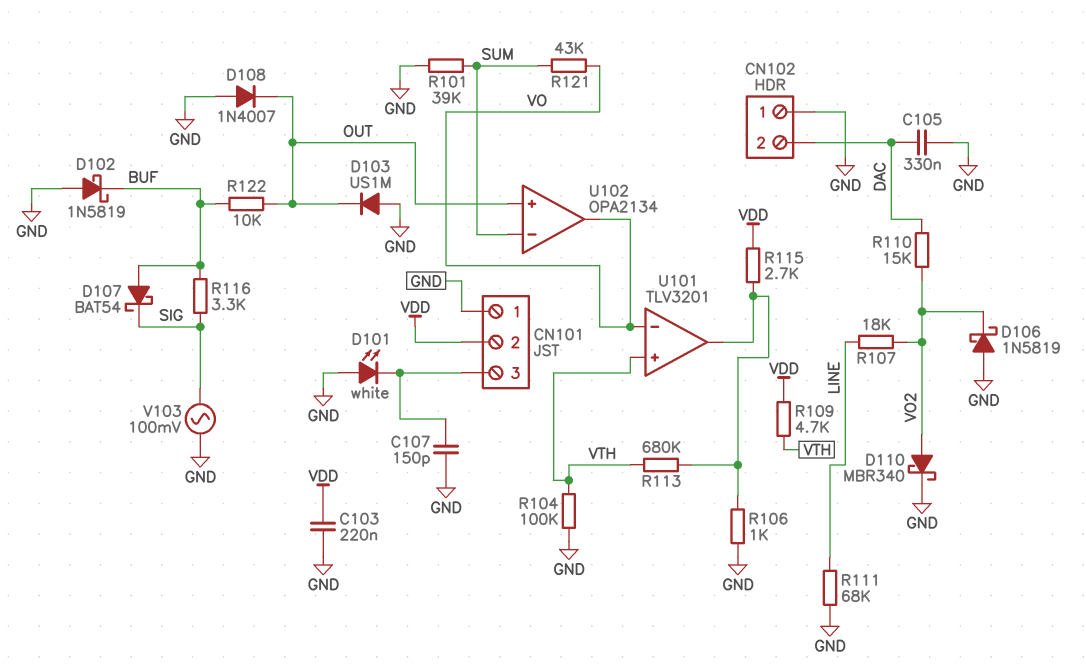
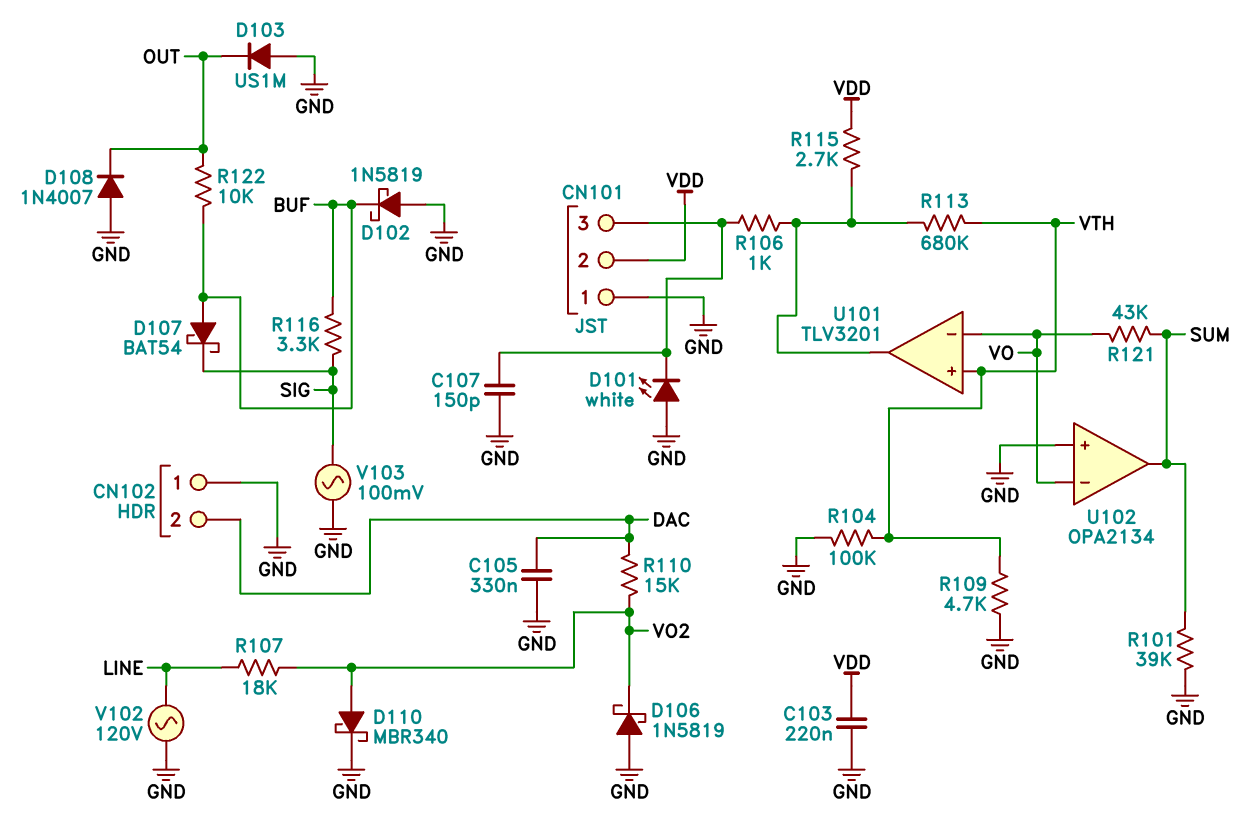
R106: 1k (GND, U101/out) -> 1k (CN101/3, U101/out)
R109: 4.7k (VDD, VTH) -> 4.7k (GND, VTH)
R111: 68k (GND, LINE) -> none
U102 pin in+: OUT -> GND
U102 pin in-: SUM -> VO
U102 pin out: VO -> SUM
V102: none -> AC 120V (GND, LINE)

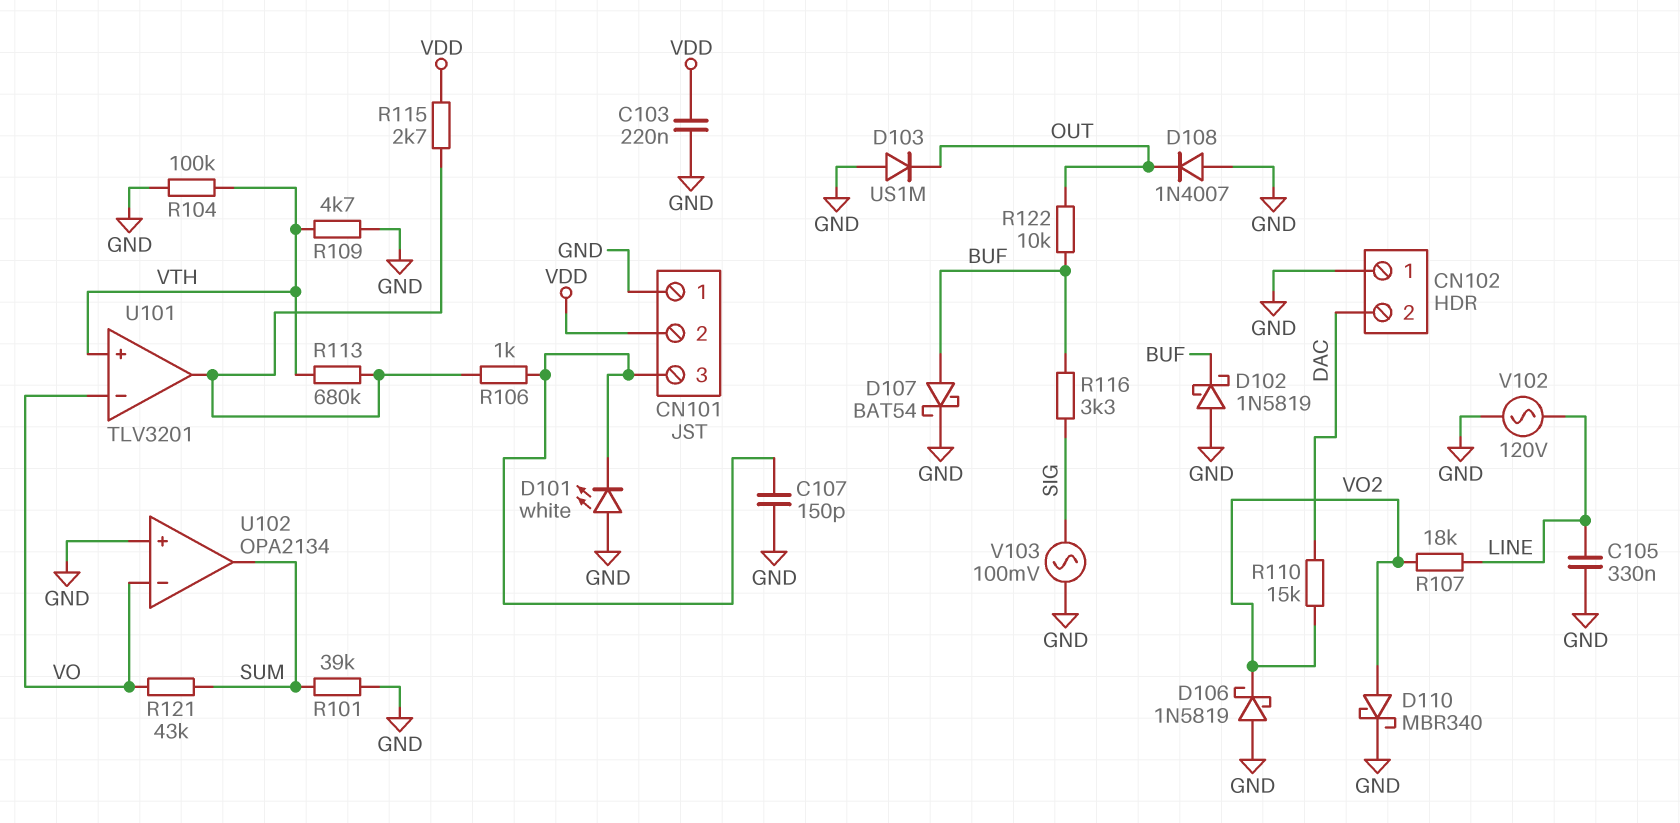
C105: 330nF (DAC, GND) -> 330nF (GND, LINE)
D107: schottky BAT54 (A BUF, K SIG) -> schottky BAT54 (A BUF, K GND)

